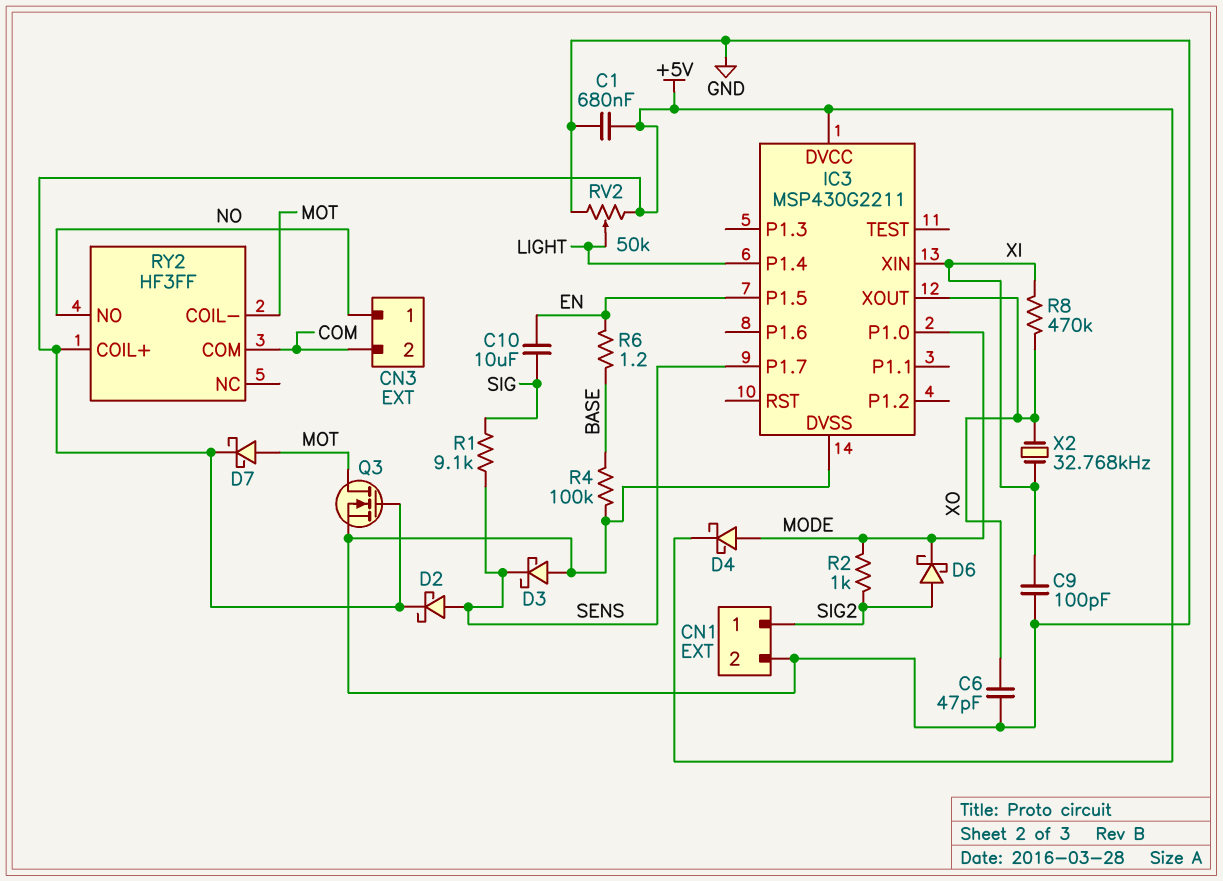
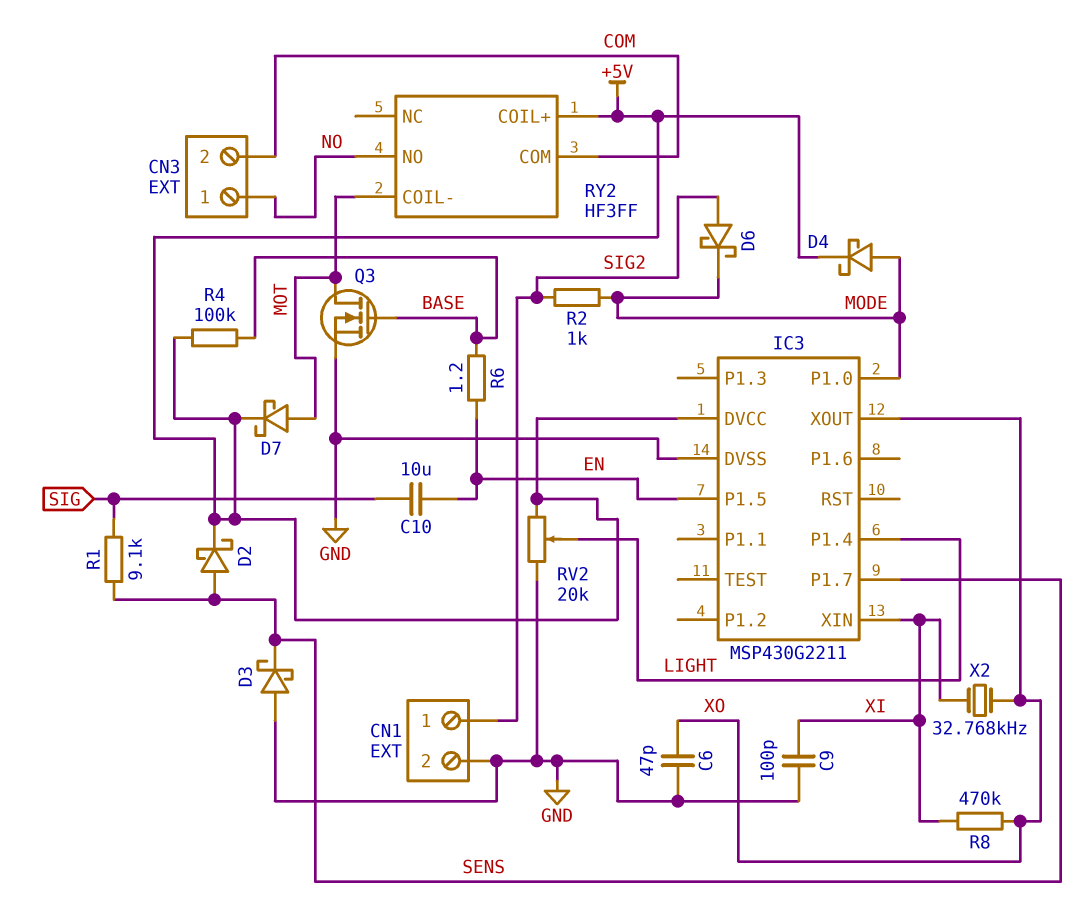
C1: 680nF (+5V, GND) -> none
Q3: NMOS (G +5V, D MOT, S GND) -> NMOS (G BASE, D MOT, S GND)
R4: 100k (BASE, GND) -> 100k (+5V, BASE)
RV2: 50k (+5V, GND, wiper LIGHT) -> 20k (+5V, GND, wiper LIGHT)

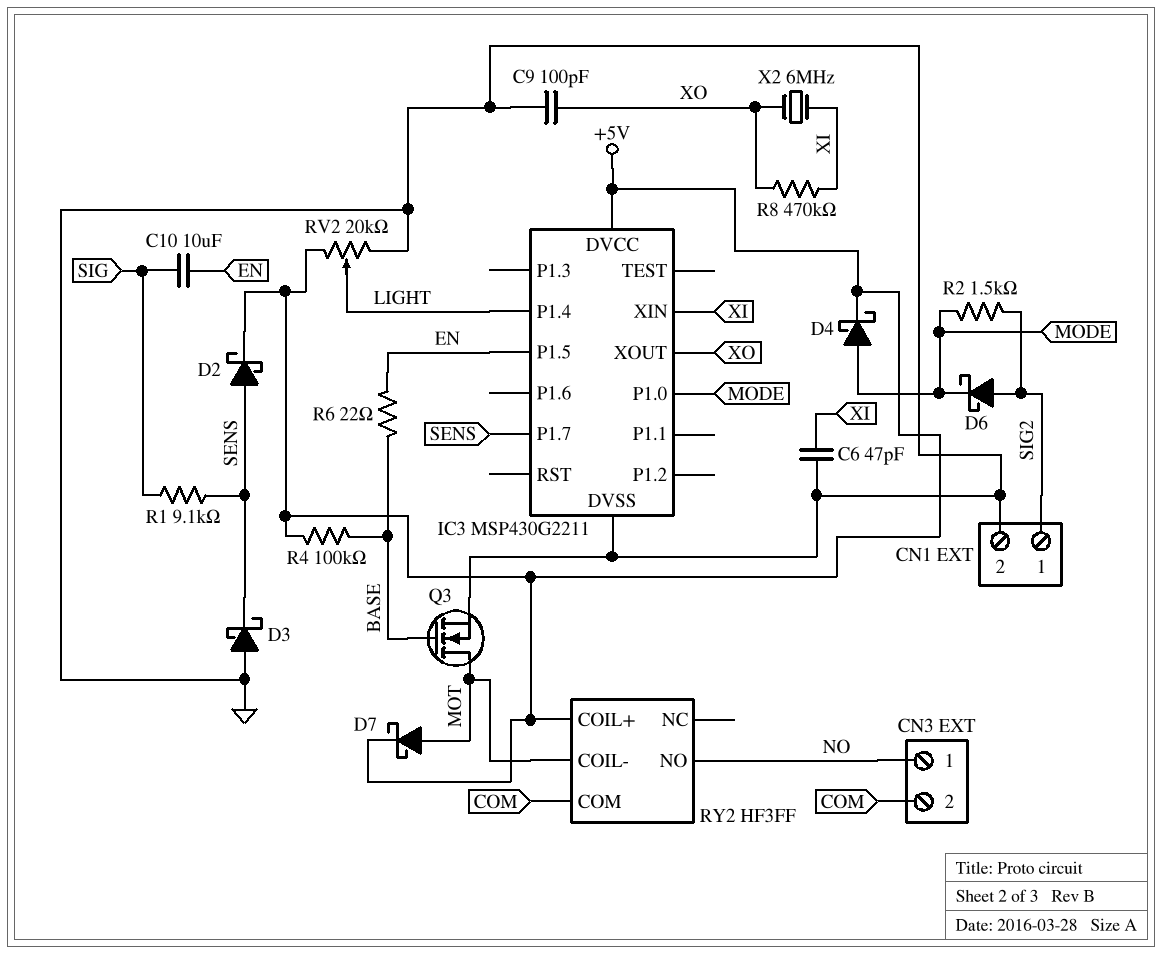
C6: 47pF (GND, XO) -> 47pF (GND, XI)
C9: 100pF (GND, XI) -> 100pF (GND, XO)
R2: 1k (MODE, SIG2) -> 1.5k (MODE, SIG2)
R6: 1.2 (BASE, EN) -> 22 (BASE, EN)
X2: 32.768kHz (XI, XO) -> 6MHz (XI, XO)

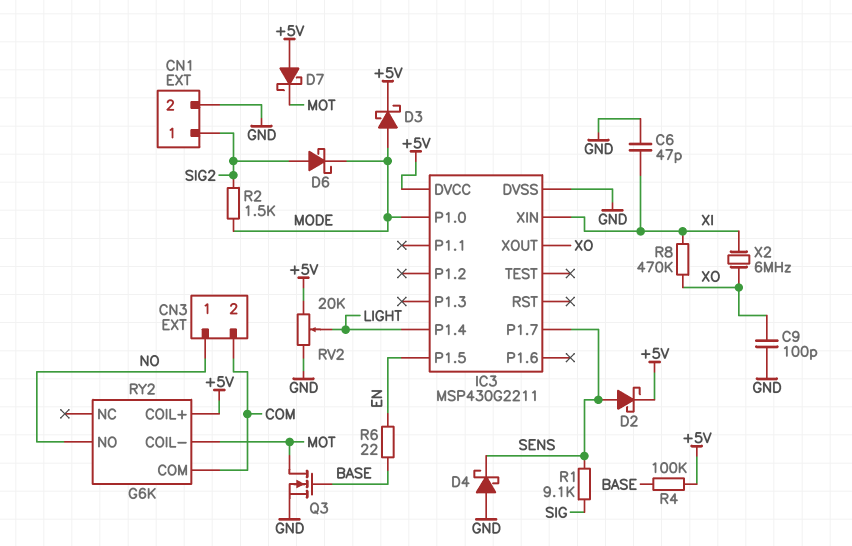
C10: 10uF (EN, SIG) -> none
D3: schottky (A GND, K SENS) -> schottky (A MODE, K +5V)
D4: schottky (A MODE, K +5V) -> schottky (A GND, K SENS)
D7: schottky (A MOT, K +5V) -> schottky (A +5V, K MOT)
RY2: HF3FF -> G6K

